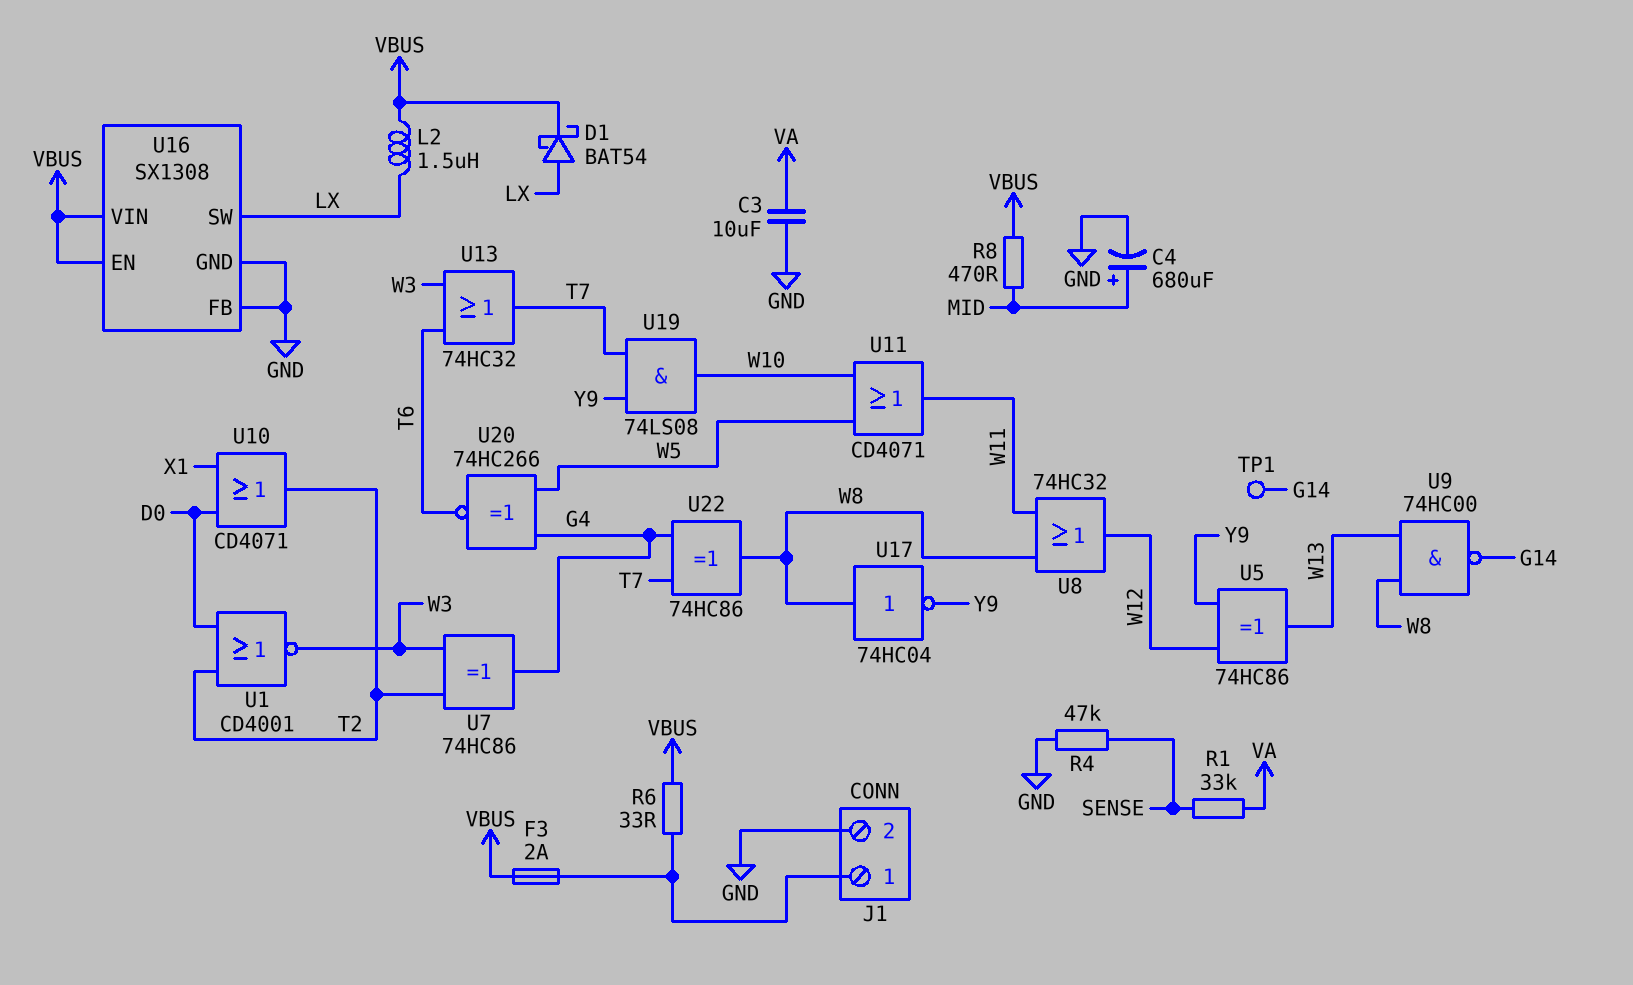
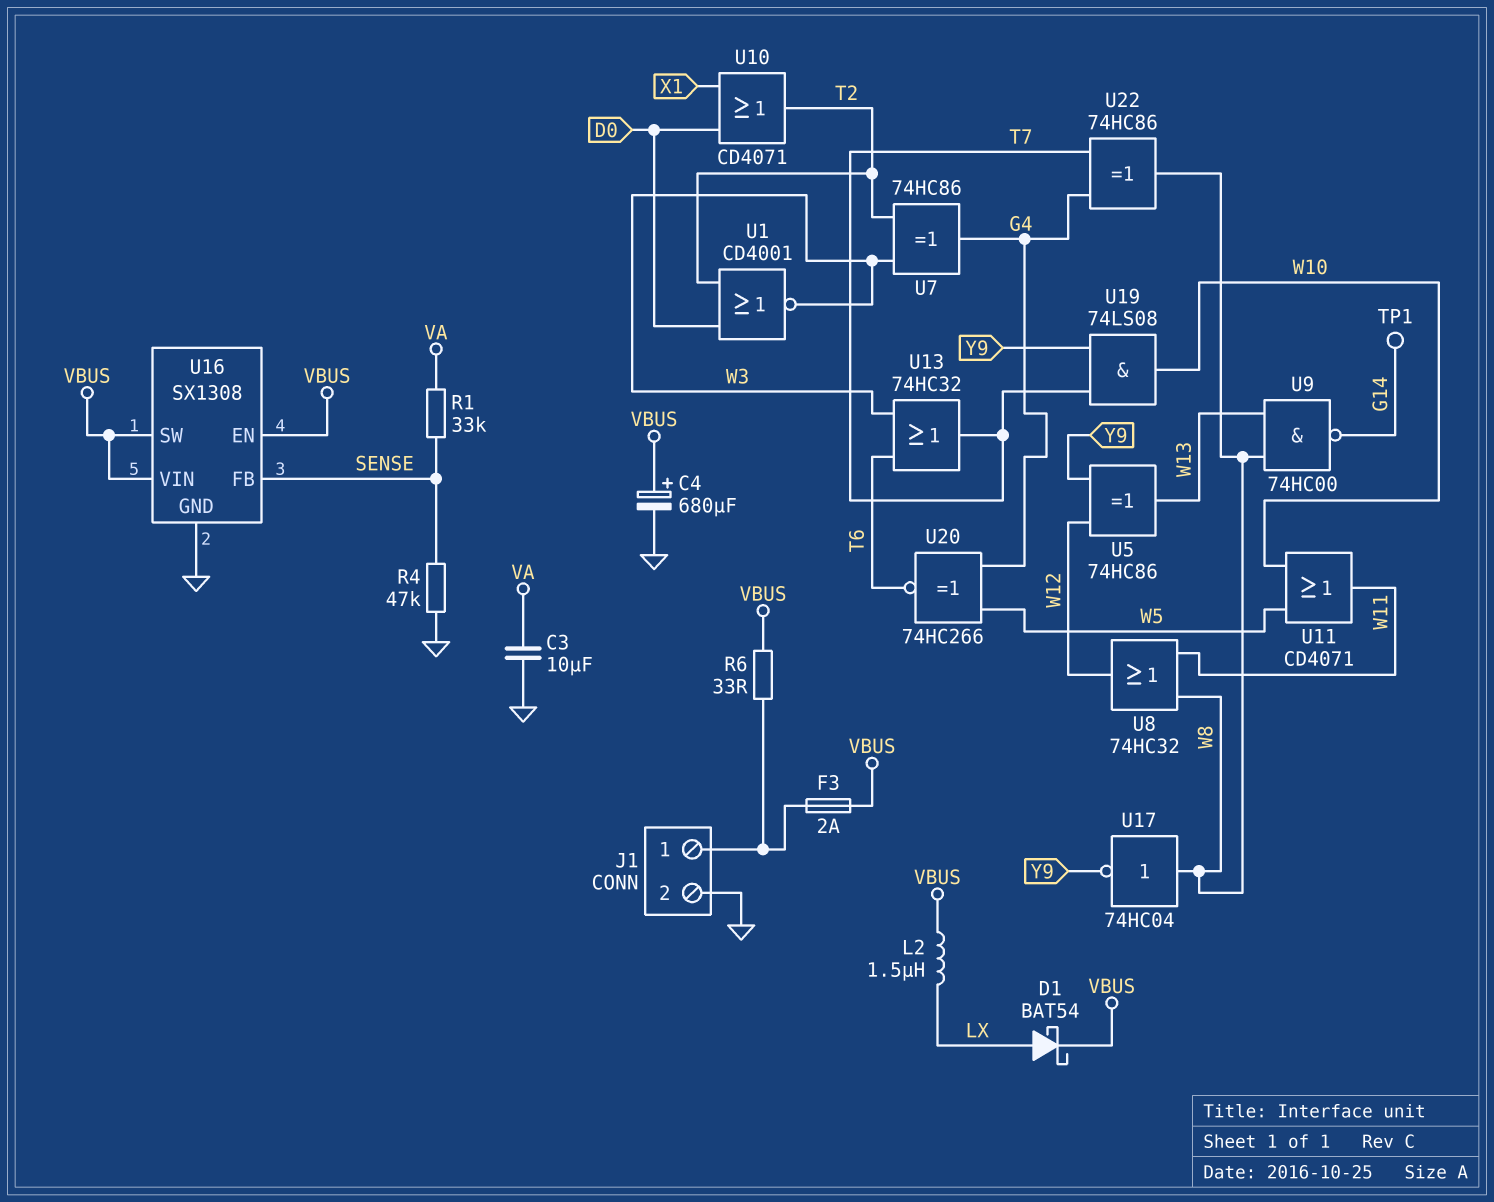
C4: 680uF (plus MID, minus GND) -> 680uF (plus VBUS, minus GND)
R8: 470 (MID, VBUS) -> none
U16 pin FB: GND -> SENSE
U16 pin SW: LX -> VBUS

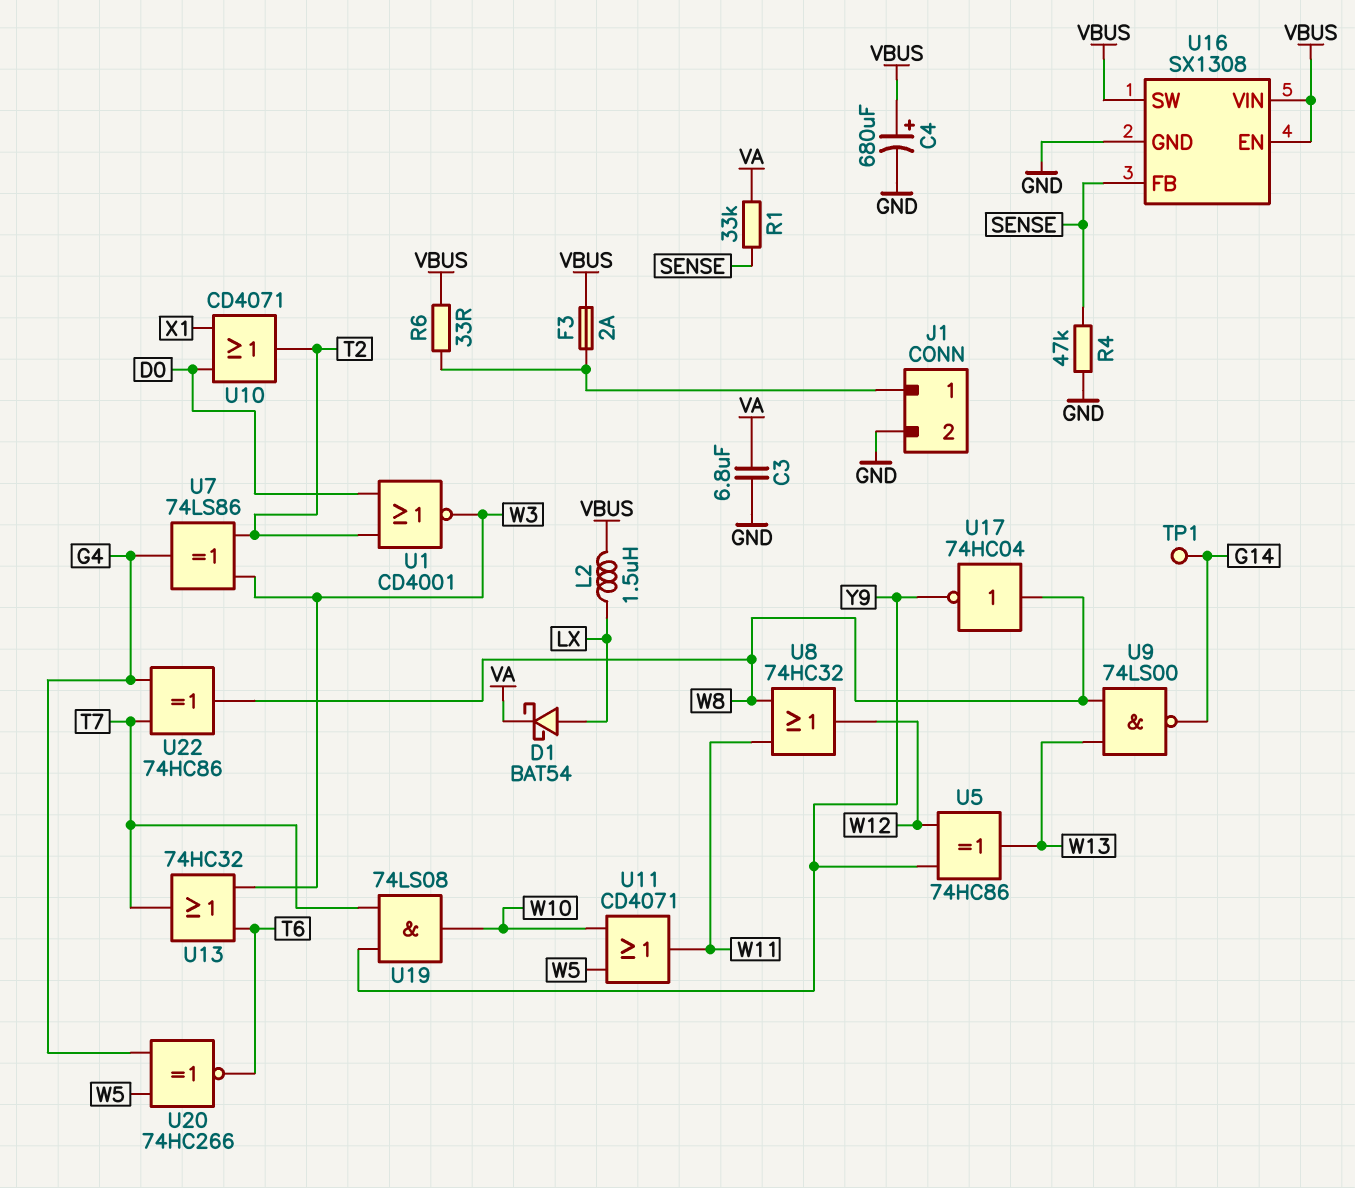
C3: 10uF (GND, VA) -> 6.8uF (GND, VA)
D1: schottky BAT54 (A LX, K VBUS) -> schottky BAT54 (A LX, K VA)
U7: XOR 74HC86 (in T2, in W3, out G4) -> XOR 74LS86 (in T2, in W3, out G4)
U9: NAND 74HC00 (in W8, in W13, out G14) -> NAND 74LS00 (in W8, in W13, out G14)

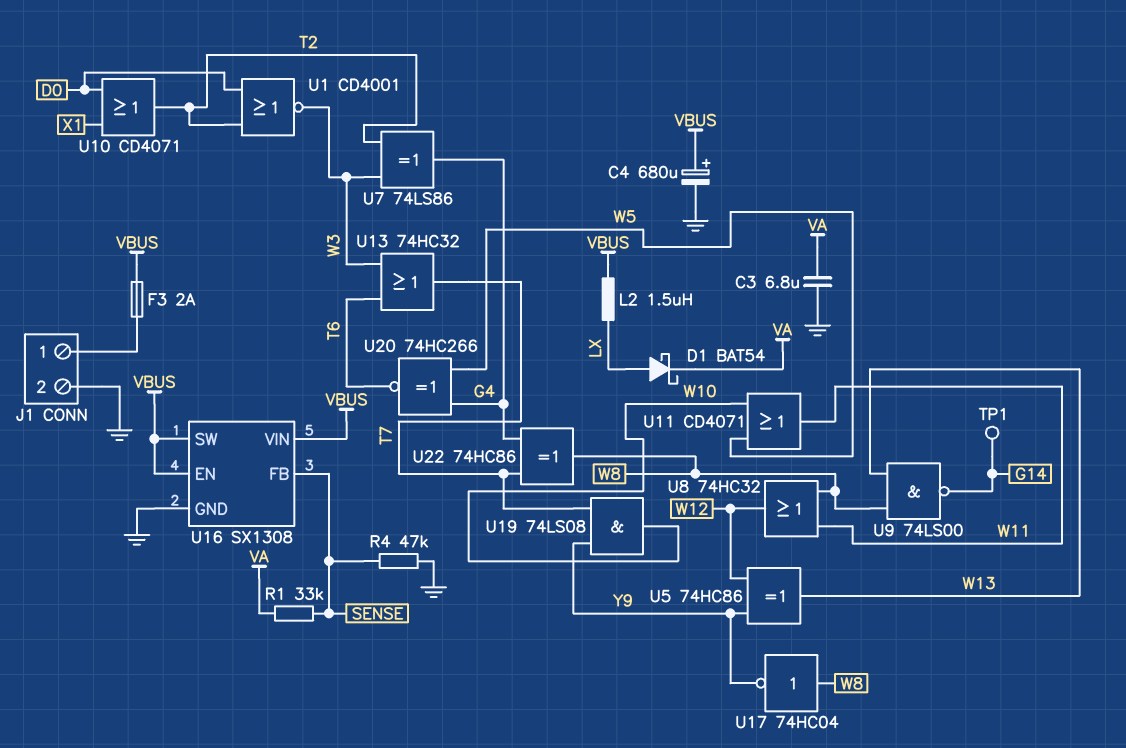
R6: 33 (J1/1, VBUS) -> none

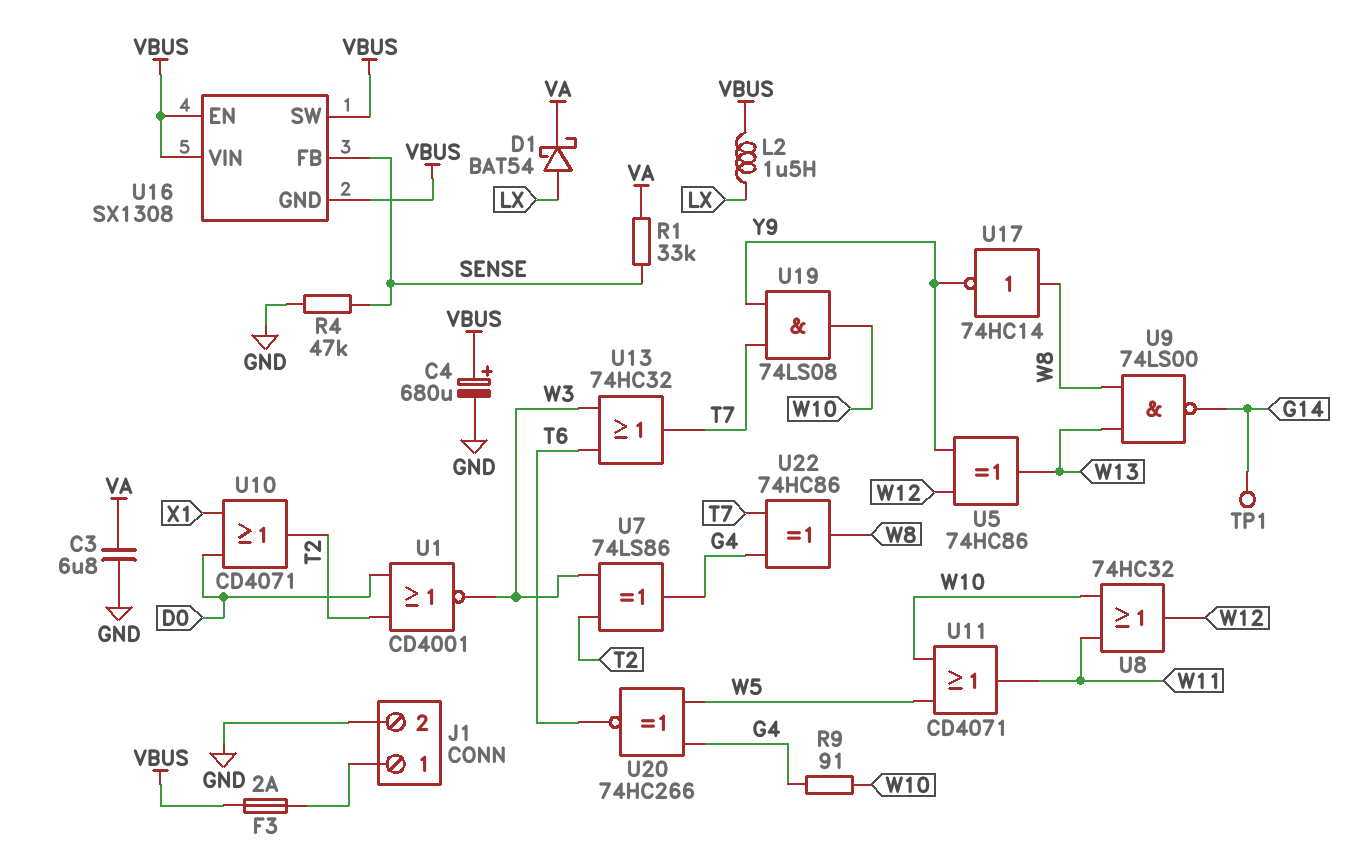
R9: none -> 91 (G4, W10)
U8: OR 74HC32 (in W8, in W11, out W12) -> OR 74HC32 (in W10, in W11, out W12)
U16 pin GND: GND -> VBUS
U17: NOT 74HC04 (in W8, out Y9) -> NOT 74HC14 (in W8, out Y9)

